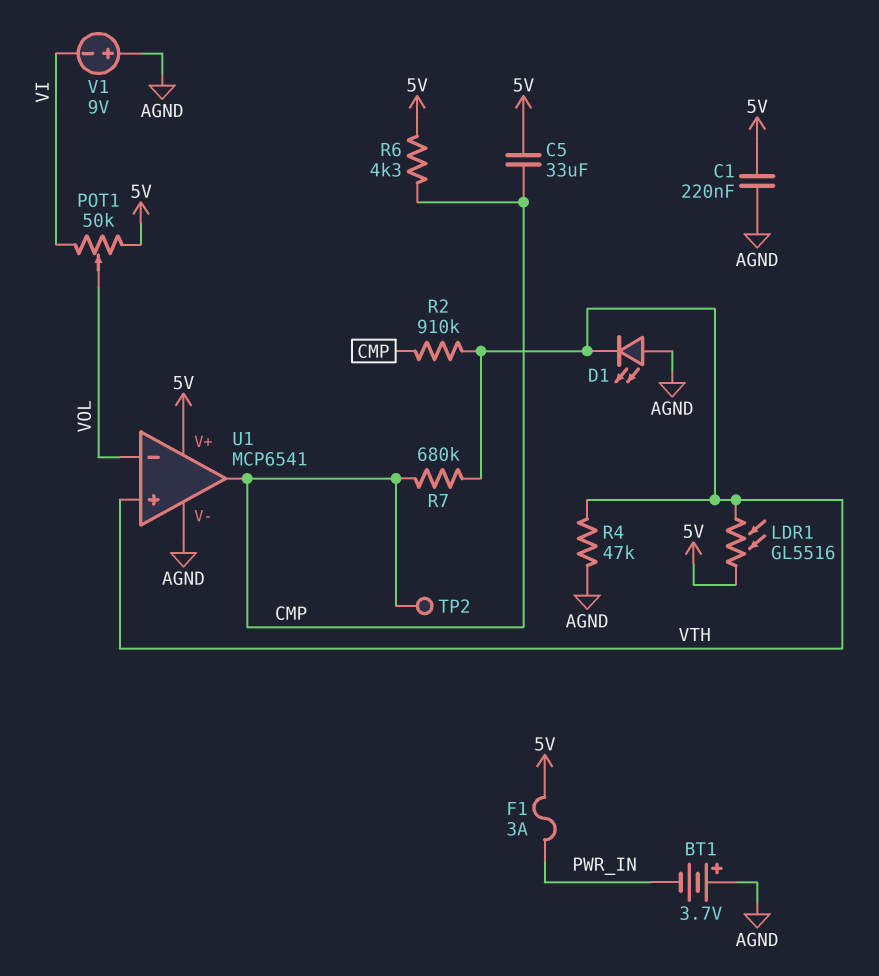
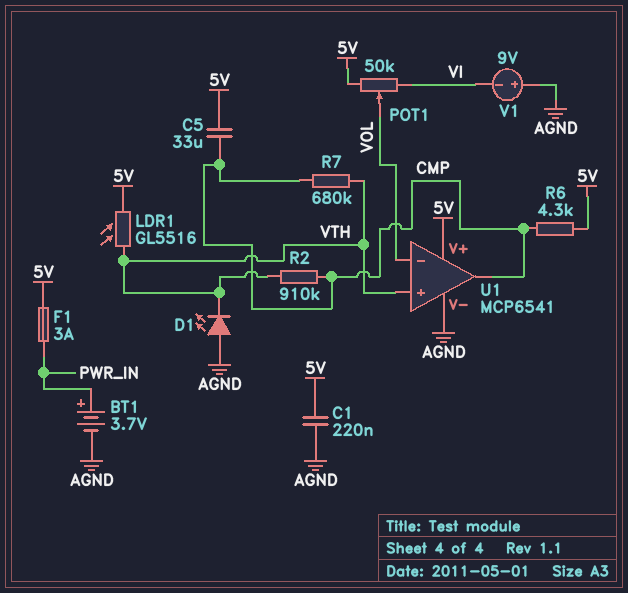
BT1: 3.7V (plus AGND, minus PWR_IN) -> 3.7V (plus PWR_IN, minus AGND)
R4: 47k (AGND, VTH) -> none
TP2: test point (CMP) -> none

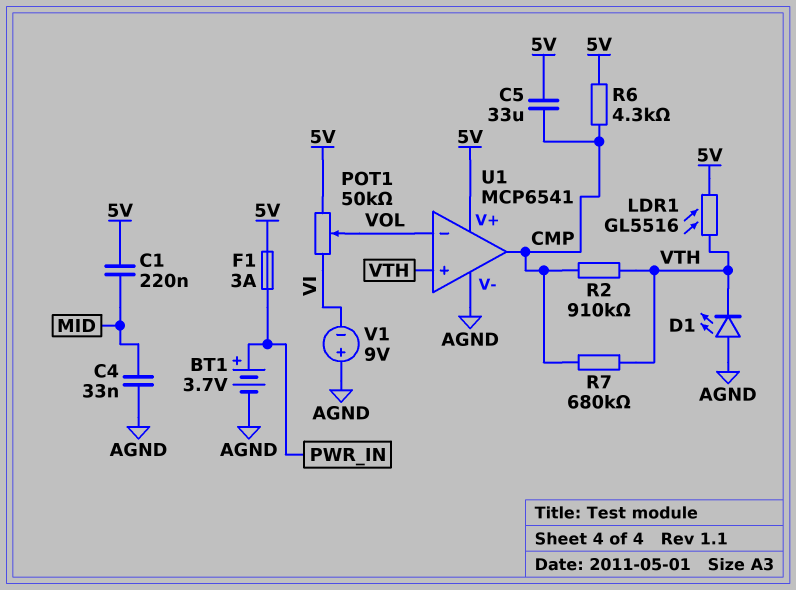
C1: 220nF (5V, AGND) -> 220nF (5V, MID)
C4: none -> 33nF (AGND, MID)

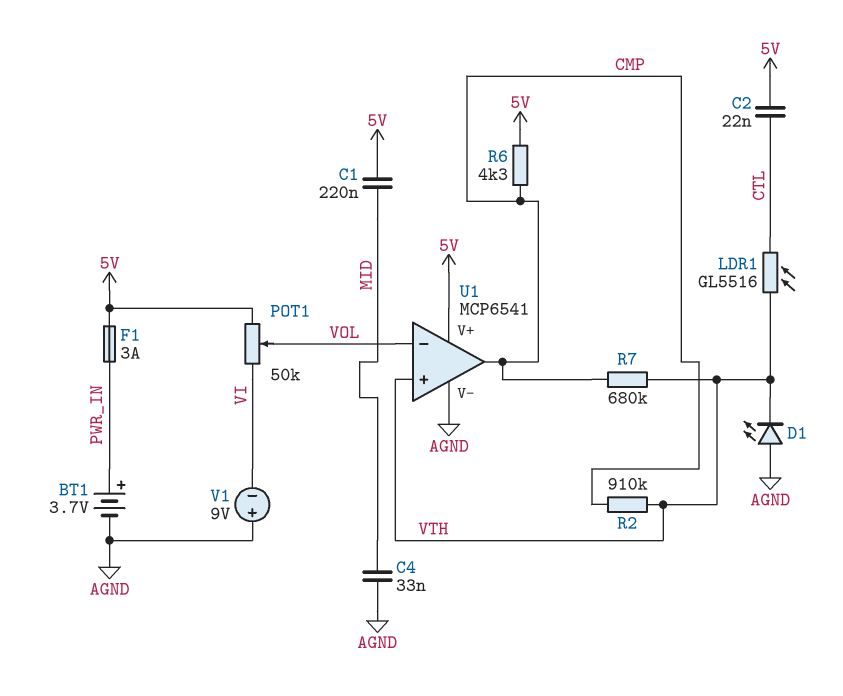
C2: none -> 22nF (5V, CTL)
C5: 33uF (5V, CMP) -> none
LDR1: GL5516 (5V, VTH) -> GL5516 (CTL, VTH)

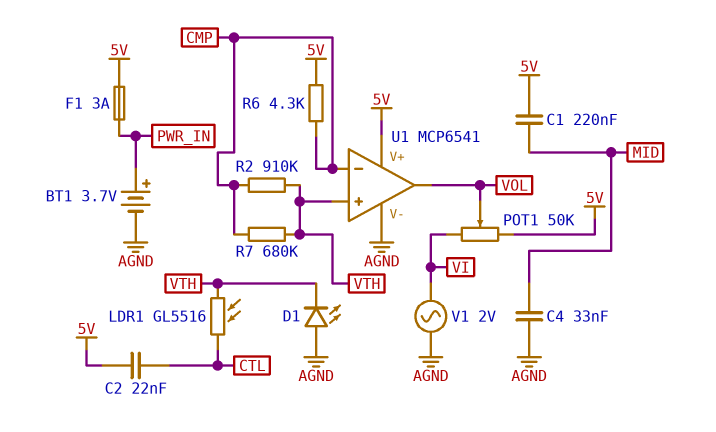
U1 pin in-: VOL -> CMP
U1 pin out: CMP -> VOL
V1: 9V (plus AGND, minus VI) -> AC 2V (AGND, VI)

